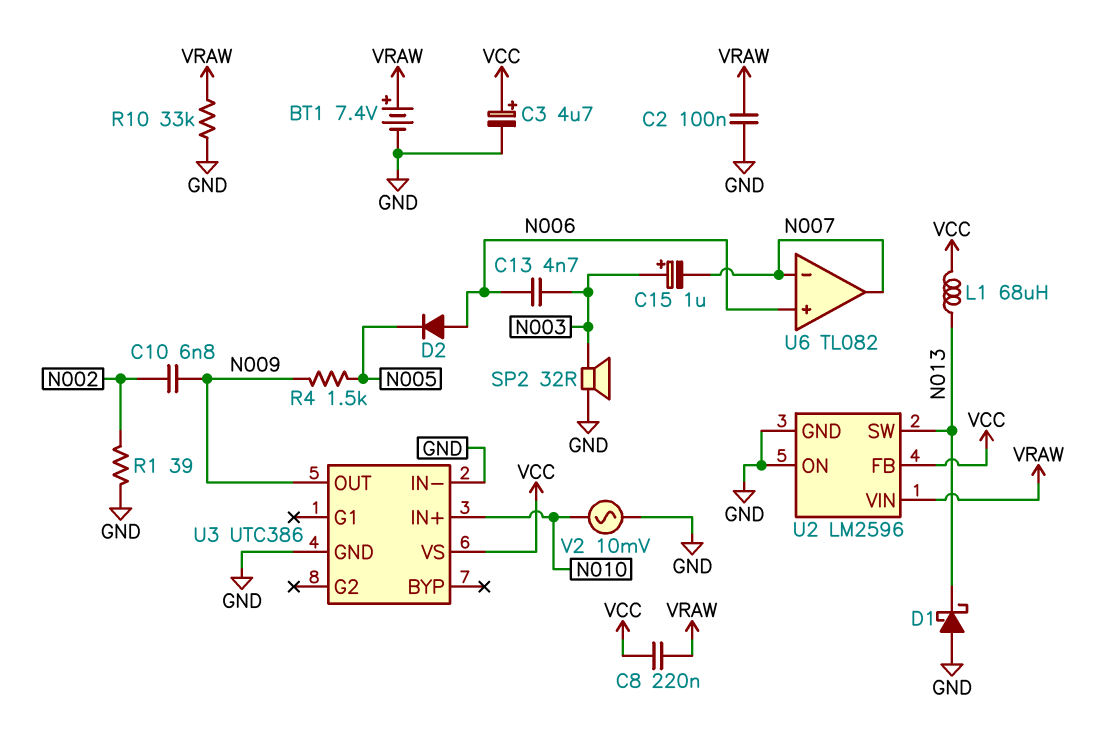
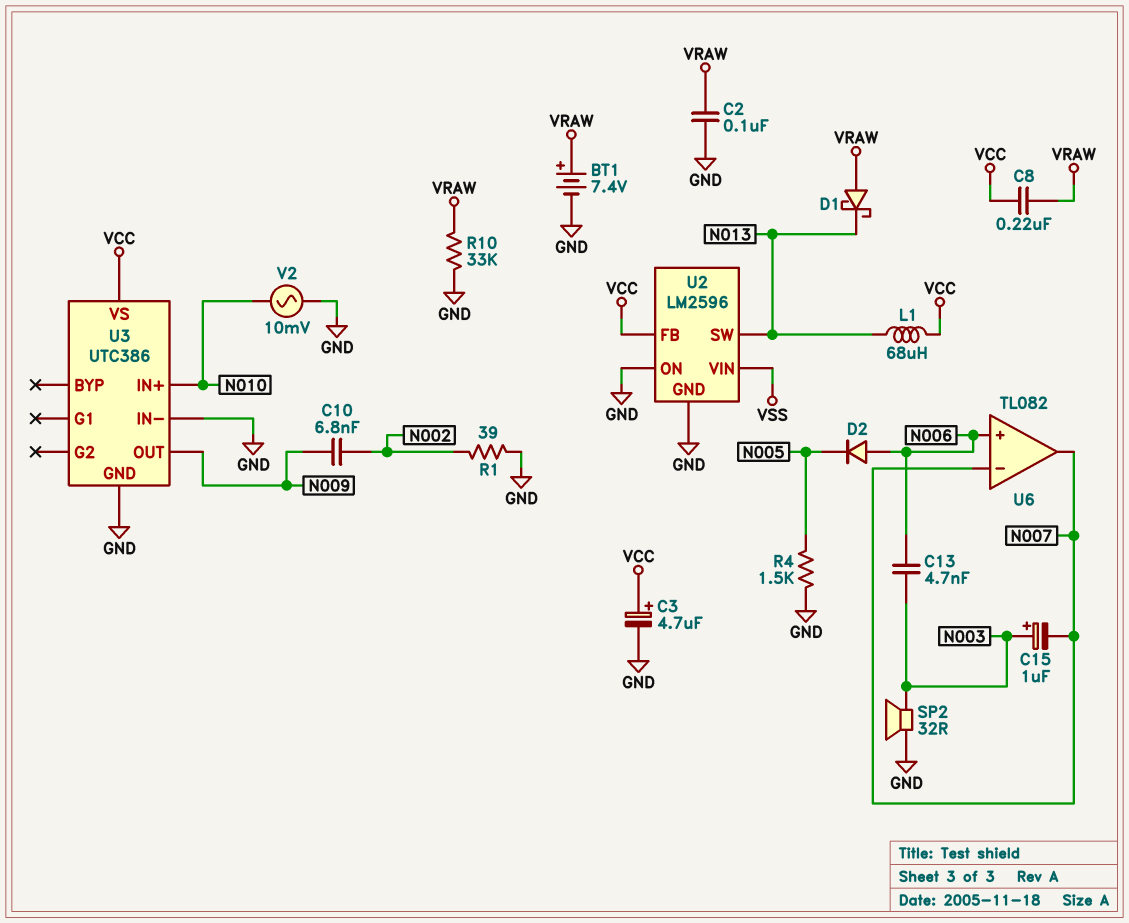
D1: schottky (A GND, K N013) -> schottky (A VRAW, K N013)
R4: 1.5k (N005, N009) -> 1.5k (GND, N005)
U2 pin VIN: VRAW -> VSS

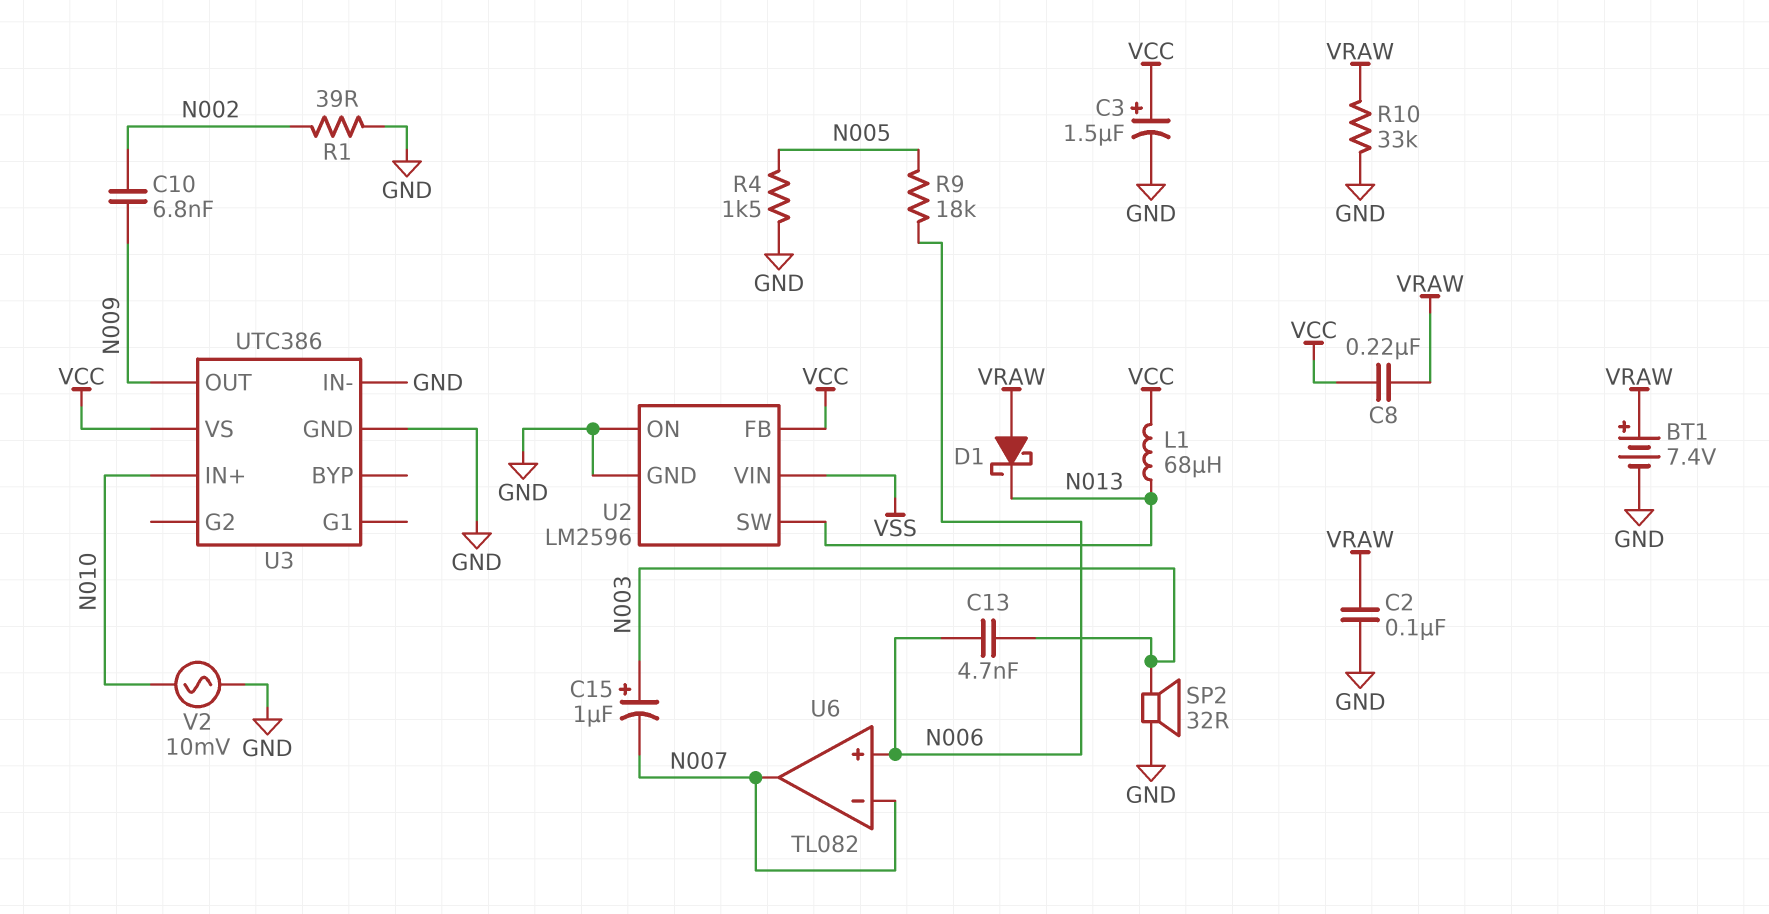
C3: 4.7uF (plus VCC, minus GND) -> 1.5uF (plus VCC, minus GND)
D2: diode (A N006, K N005) -> none
R9: none -> 18k (N005, N006)

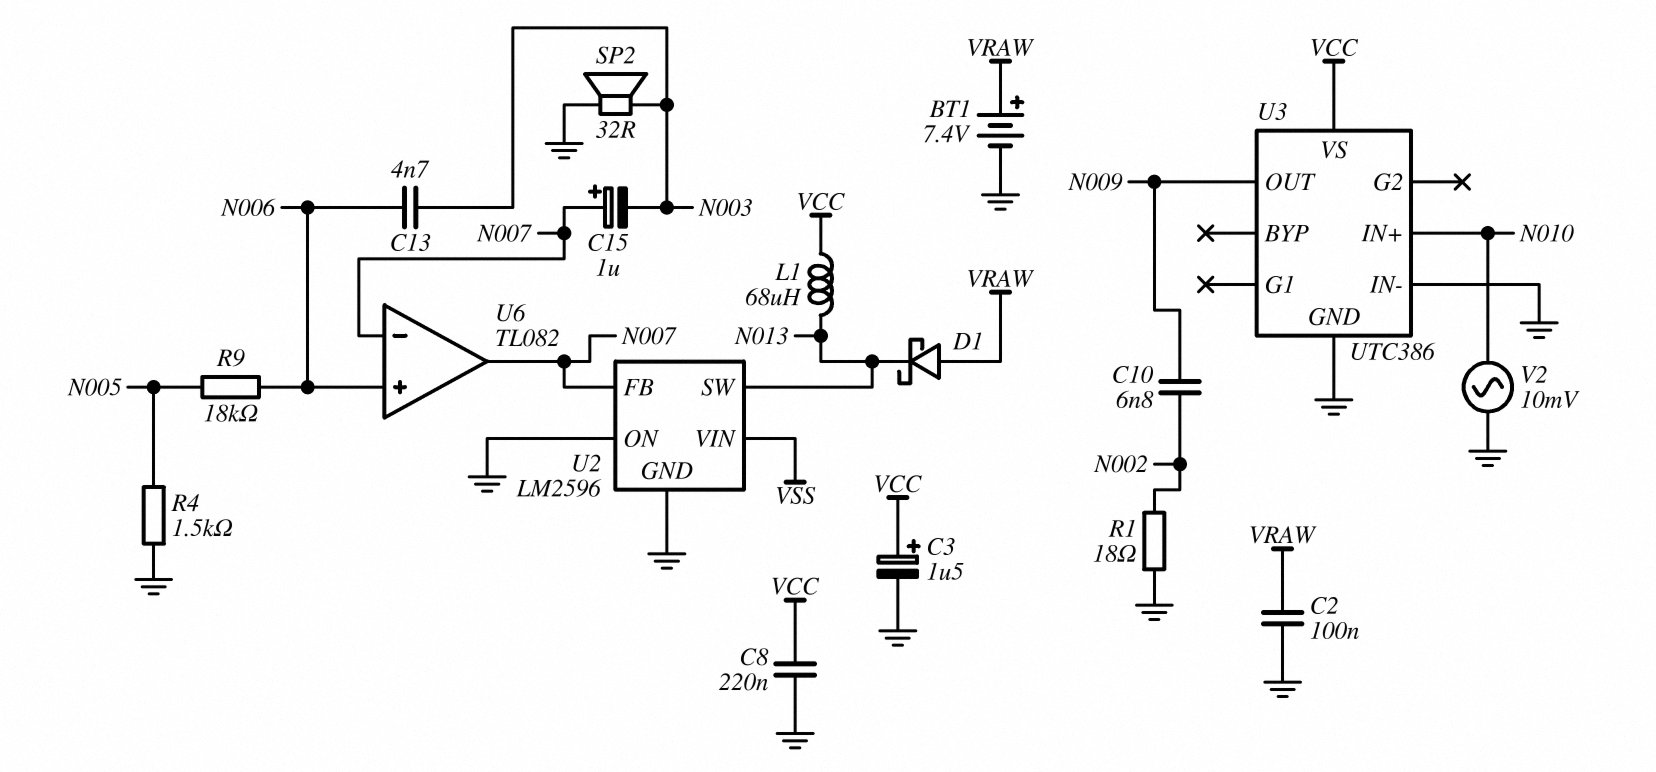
C8: 220nF (VCC, VRAW) -> 220nF (GND, VCC)
C15: 1uF (plus N003, minus N007) -> 1uF (plus N007, minus N003)
R1: 39 (GND, N002) -> 18 (GND, N002)
R10: 33k (GND, VRAW) -> none
U2 pin FB: VCC -> N007

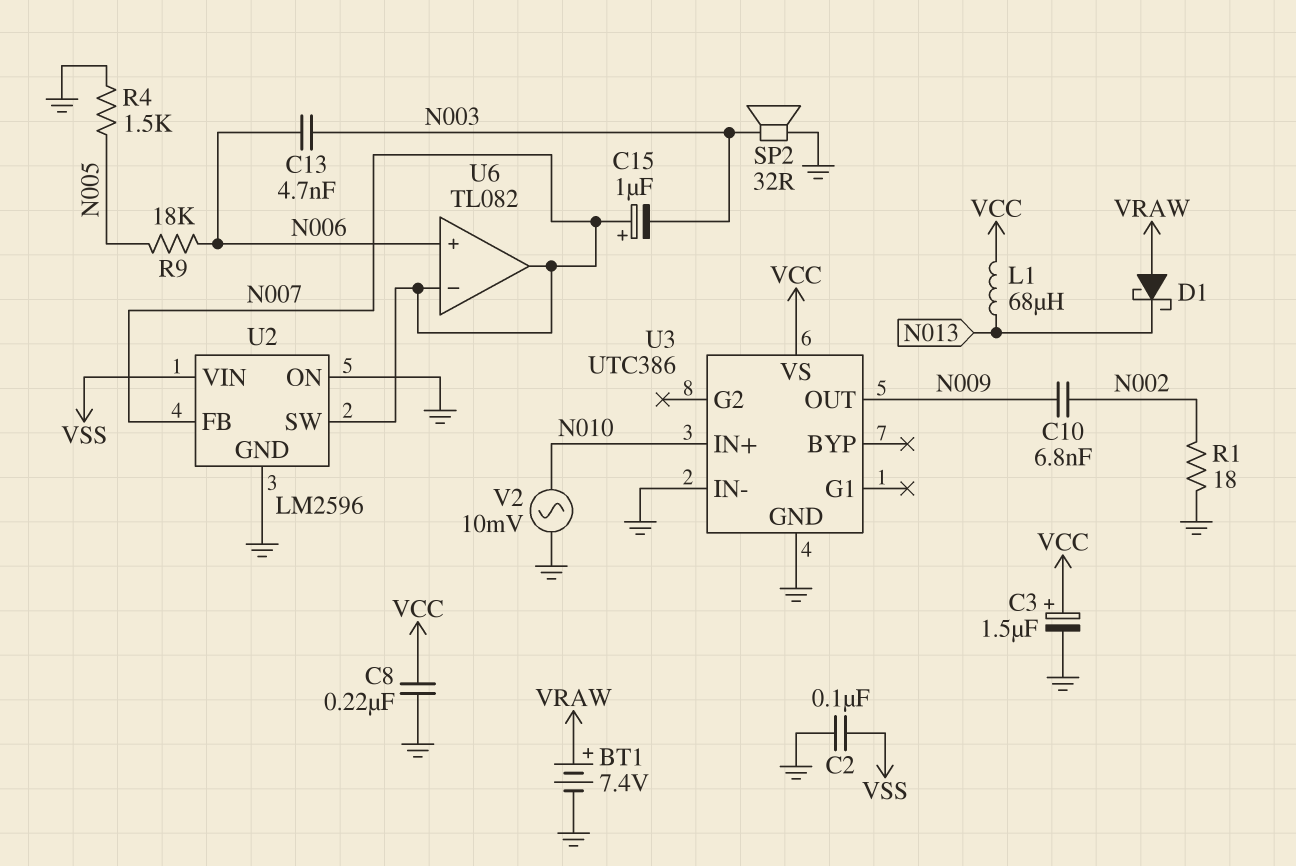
C2: 100nF (GND, VRAW) -> 100nF (GND, VSS)
U2 pin SW: N013 -> N007

